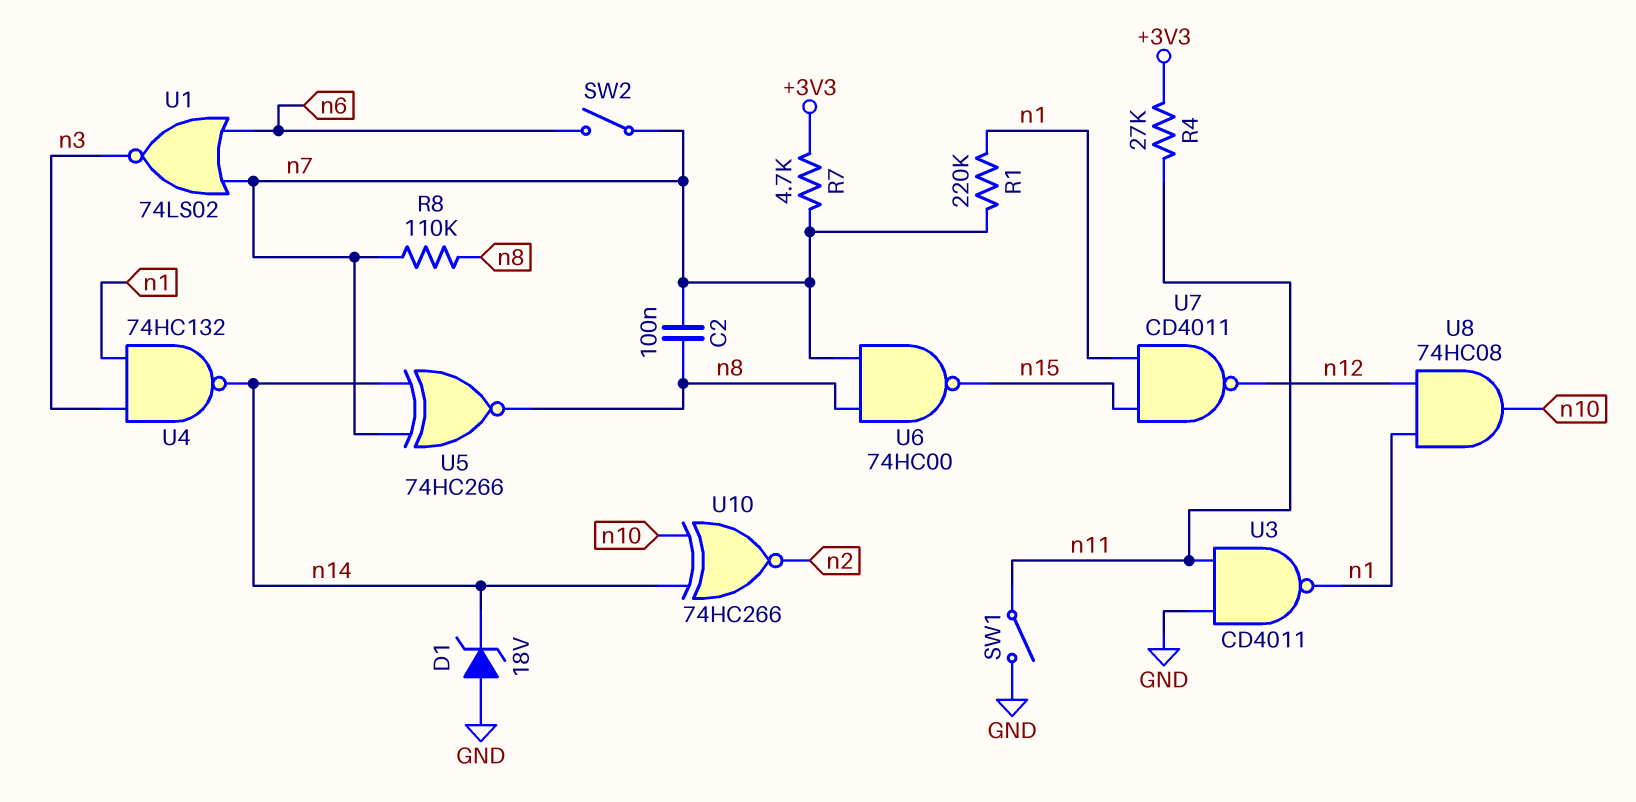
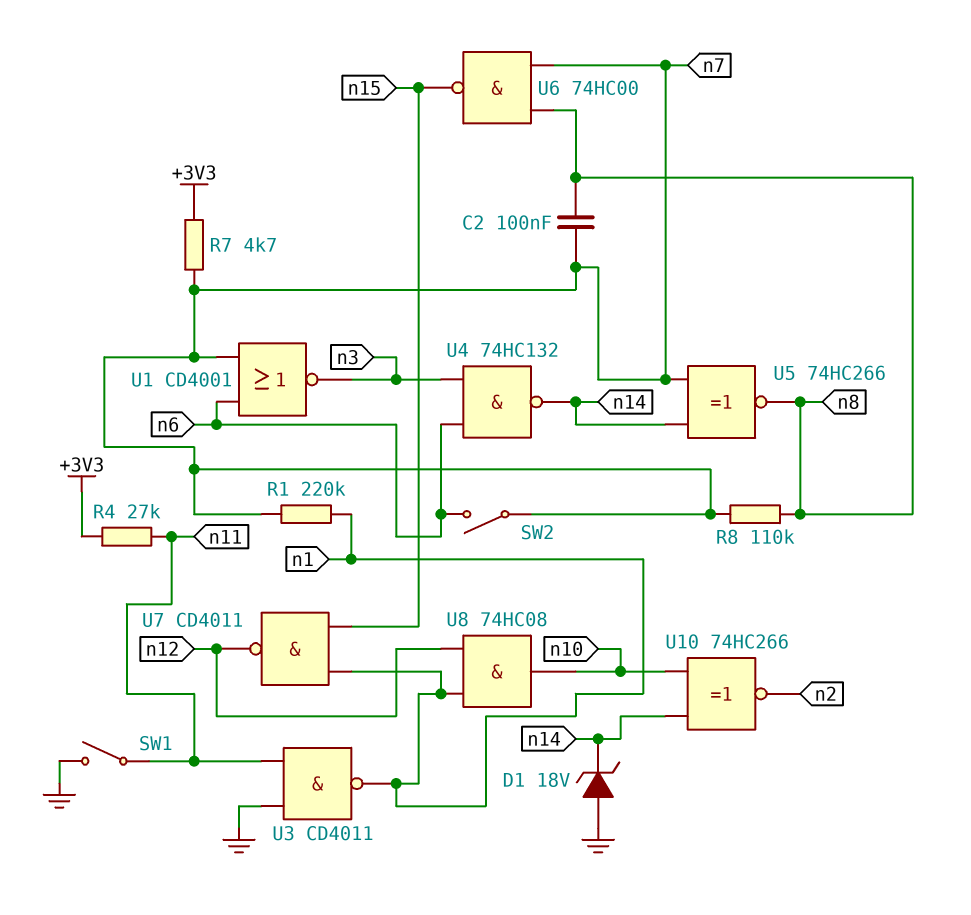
U1: NOR 74LS02 (in n6, in n7, out n3) -> NOR CD4001 (in n6, in n7, out n3)
U4: NAND 74HC132 (in n1, in n3, out n14) -> NAND 74HC132 (in n3, in n6, out n14)

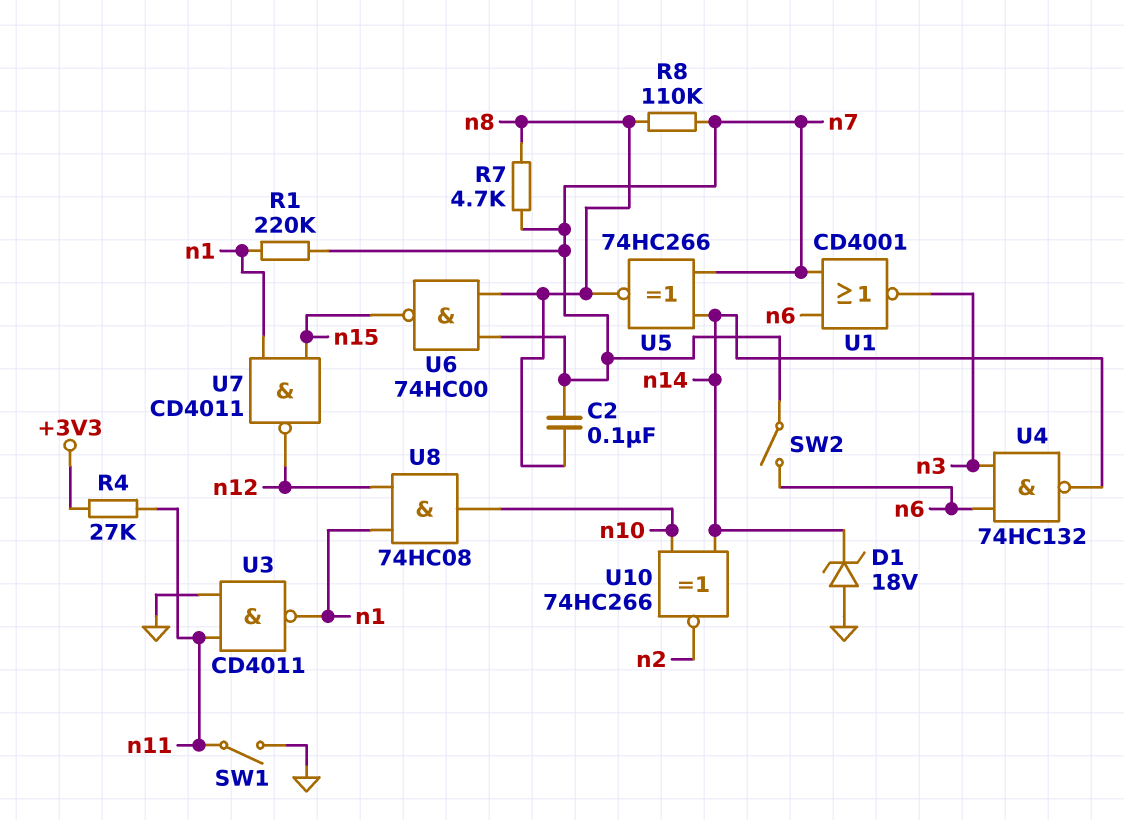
R7: 4.7k (+3V3, n7) -> 4.7k (n7, n8)

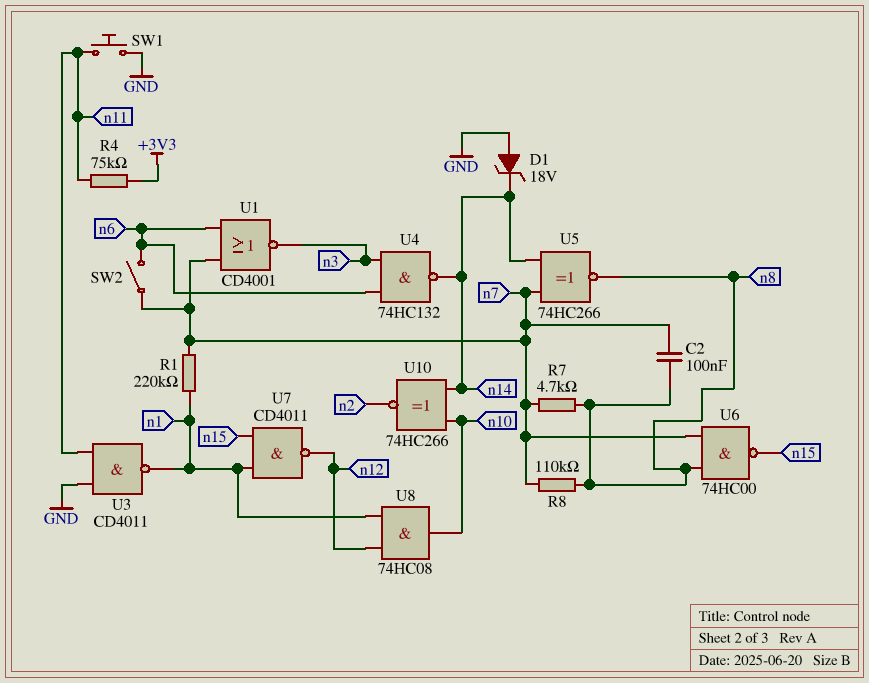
R4: 27k (+3V3, n11) -> 75k (+3V3, n11)
SW1: switch (GND, n11) -> button (GND, n11)

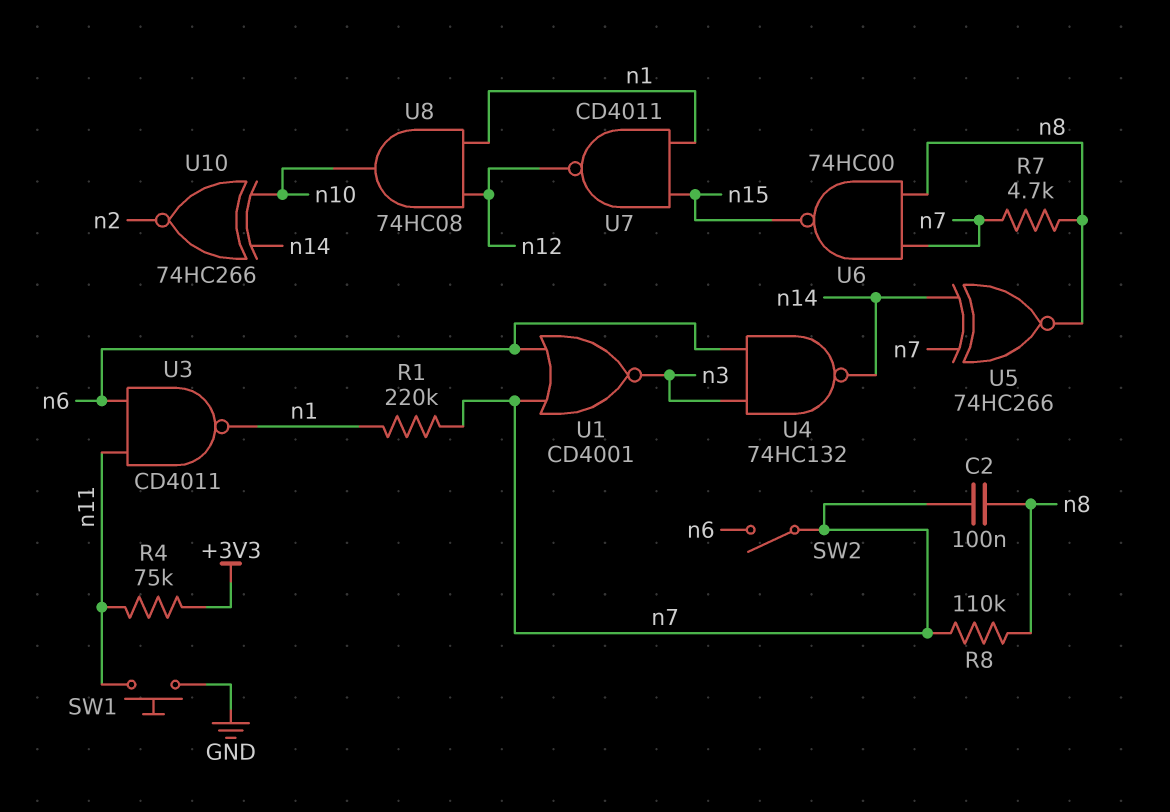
D1: zener 18V (A GND, K n14) -> none
U3: NAND CD4011 (in GND, in n11, out n1) -> NAND CD4011 (in n6, in n11, out n1)

